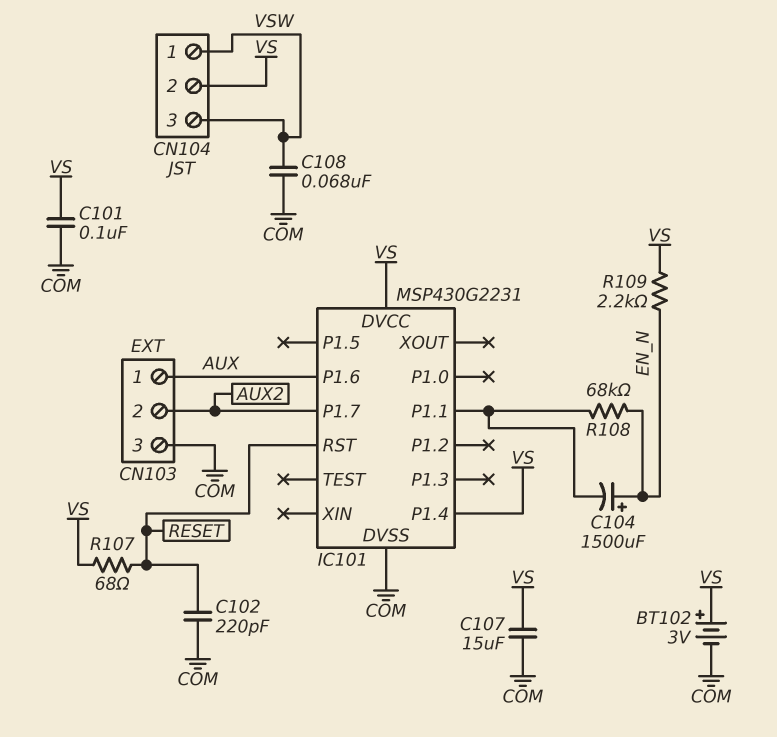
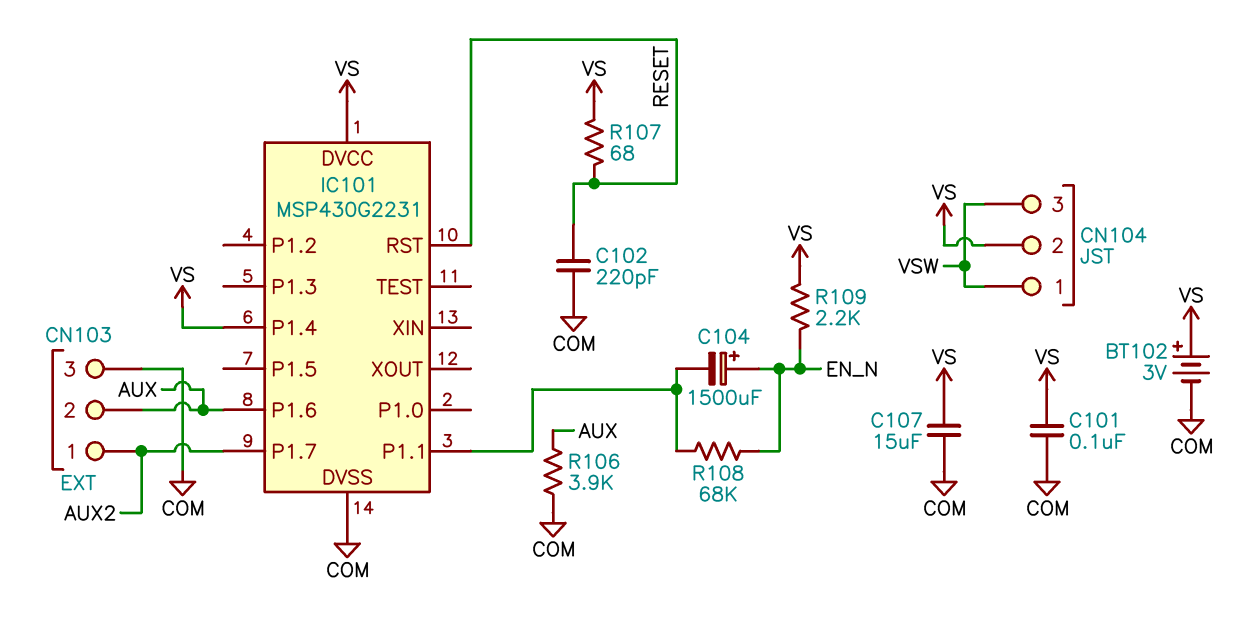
C108: 68nF (COM, VSW) -> none
CN103 pin 1: AUX -> AUX2
CN103 pin 2: AUX2 -> AUX
R106: none -> 3.9k (AUX, COM)

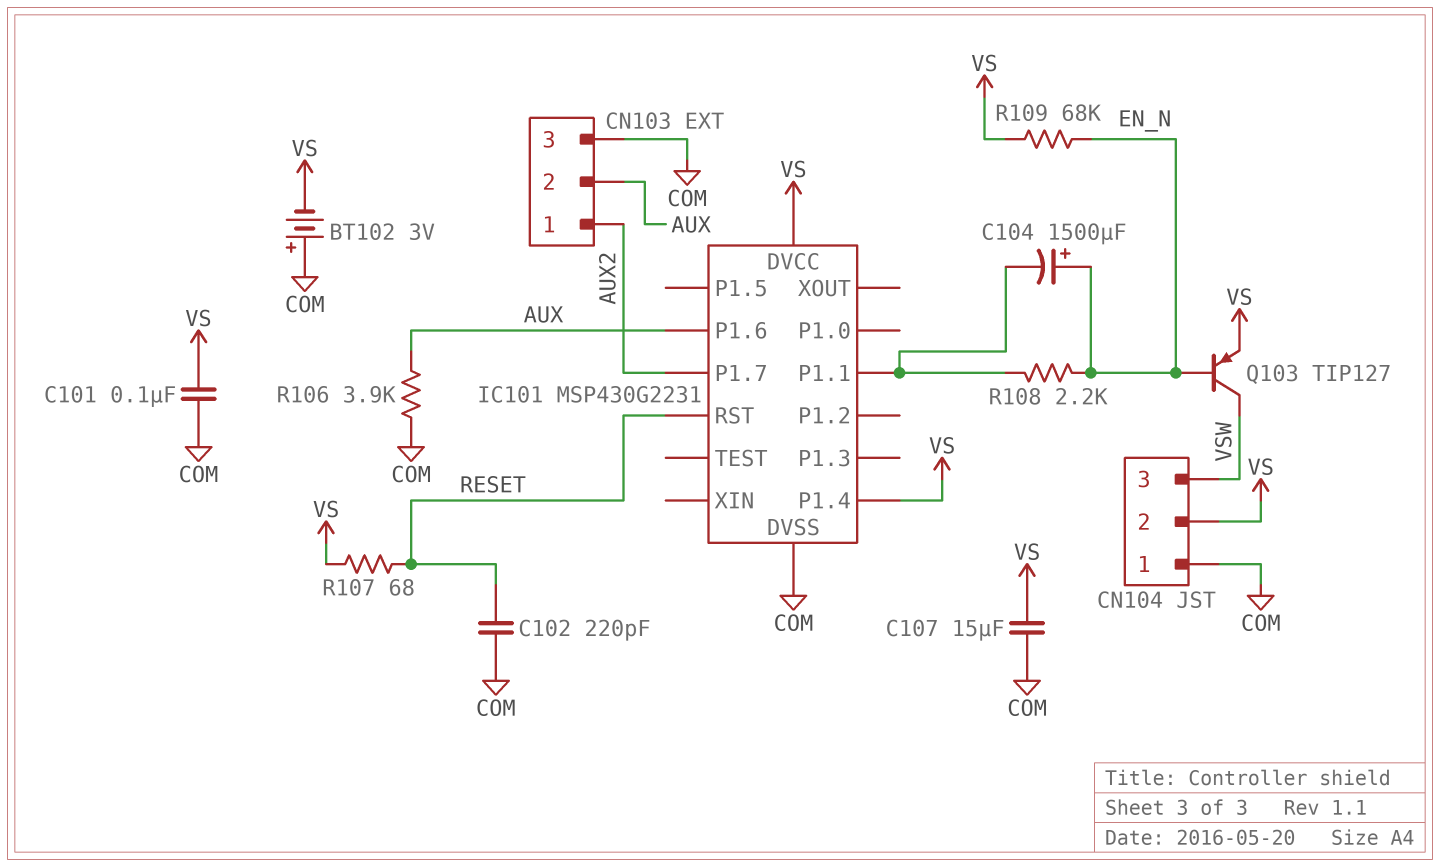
BT102: 3V (plus VS, minus COM) -> 3V (plus COM, minus VS)
CN104 pin 1: VSW -> COM
Q103: none -> PNP TIP127 (B EN_N, C VSW, E VS)
R108: 68k (EN_N, IC101/P1.1) -> 2.2k (EN_N, IC101/P1.1)
R109: 2.2k (EN_N, VS) -> 68k (EN_N, VS)

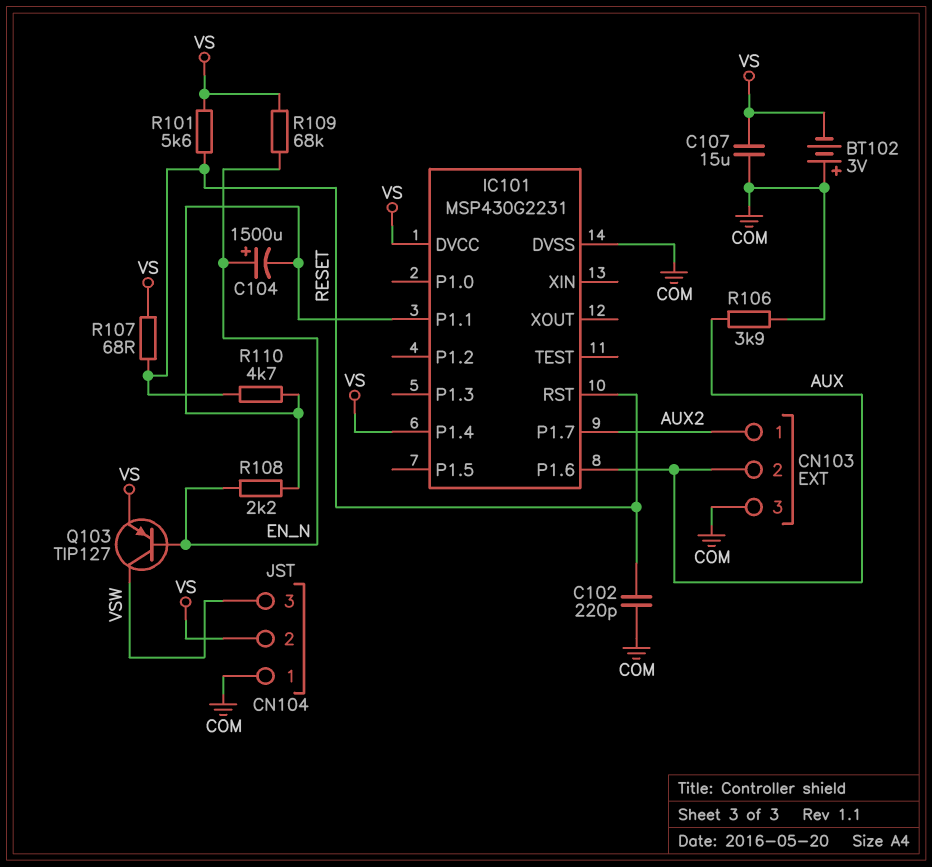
C101: 100nF (COM, VS) -> none
R101: none -> 5.6k (RESET, VS)
R110: none -> 4.7k (IC101/P1.1, RESET)

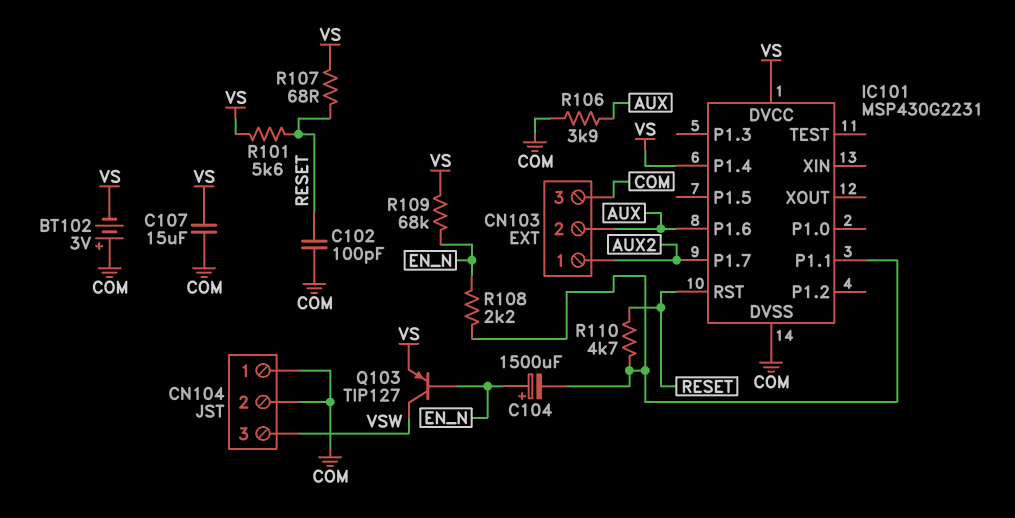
C102: 220pF (COM, RESET) -> 100pF (COM, RESET)
CN104 pin 2: VS -> COM

